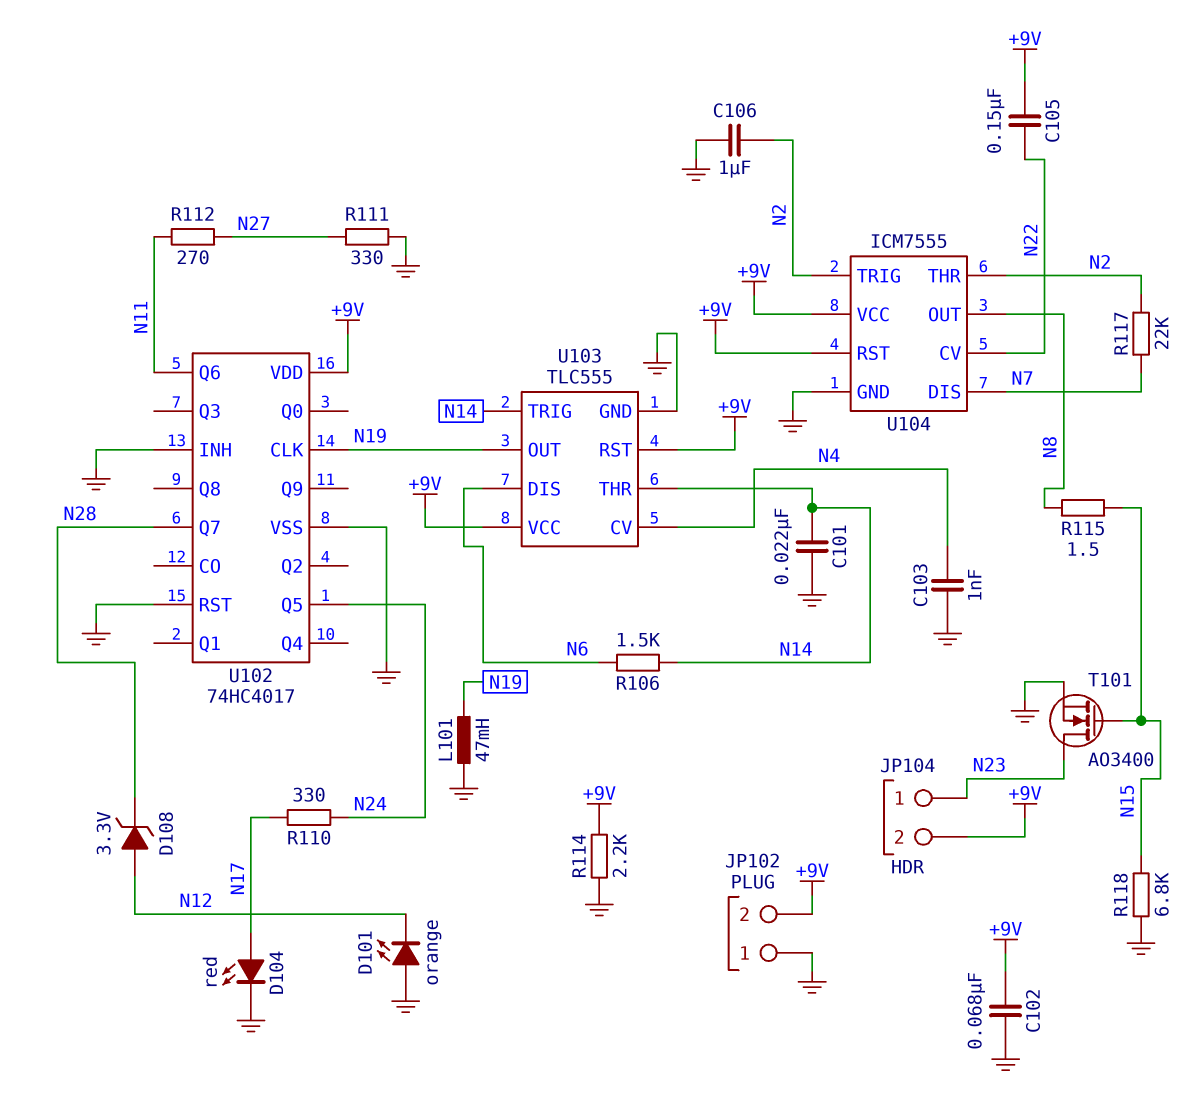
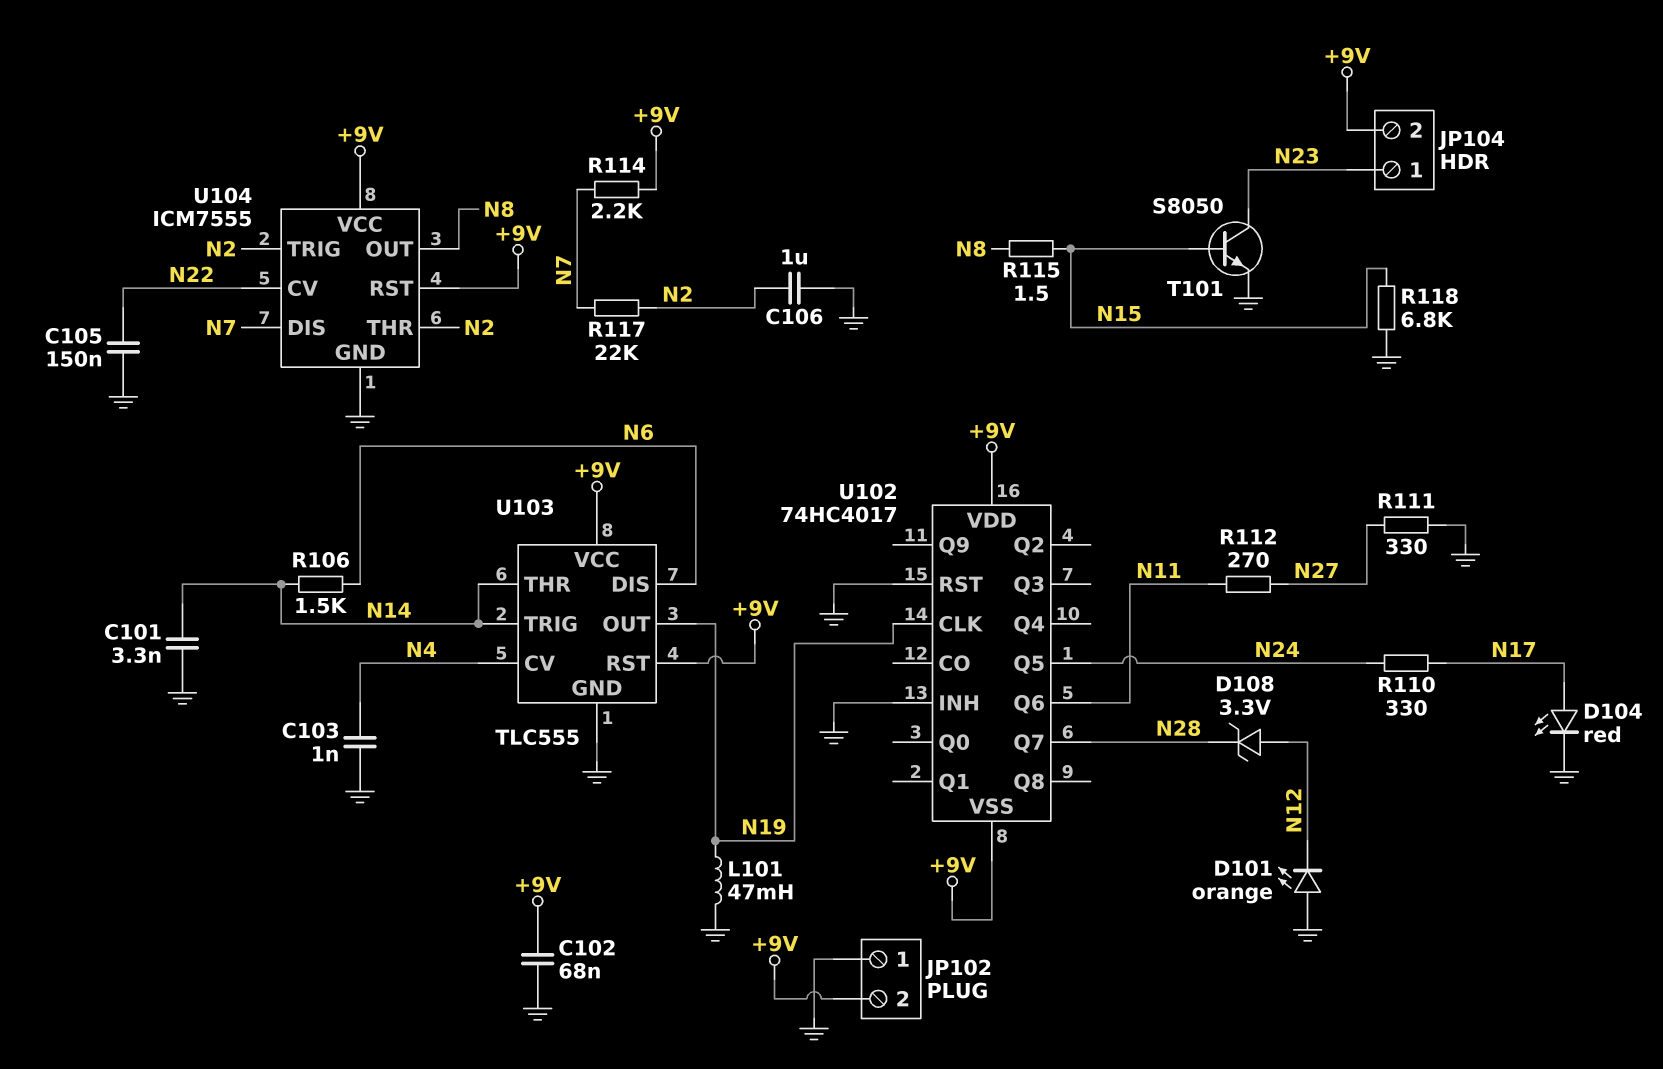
C101: 22nF (GND, N14) -> 3.3nF (GND, N14)
C105: 150nF (+9V, N22) -> 150nF (GND, N22)
R114: 2.2k (+9V, GND) -> 2.2k (+9V, N7)
T101: NMOS AO3400 (G N15, D N23, S GND) -> NPN S8050 (B N15, C N23, E GND)
U102 pin VSS: GND -> +9V

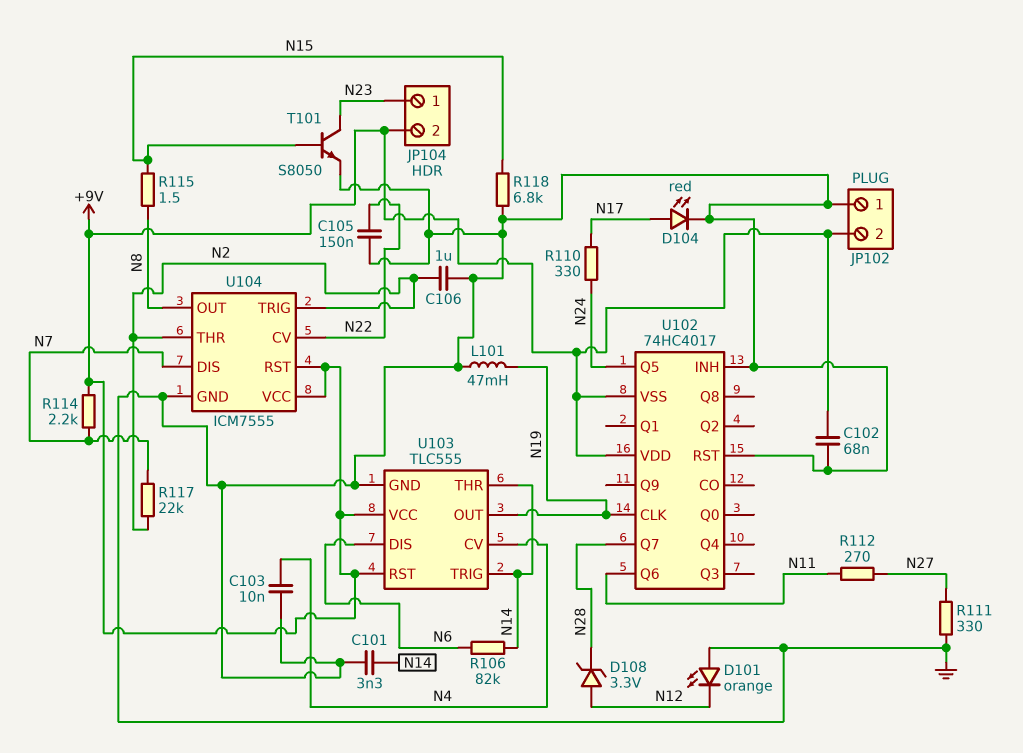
C103: 1nF (GND, N4) -> 10nF (GND, N4)
R106: 1.5k (N6, N14) -> 82k (N6, N14)

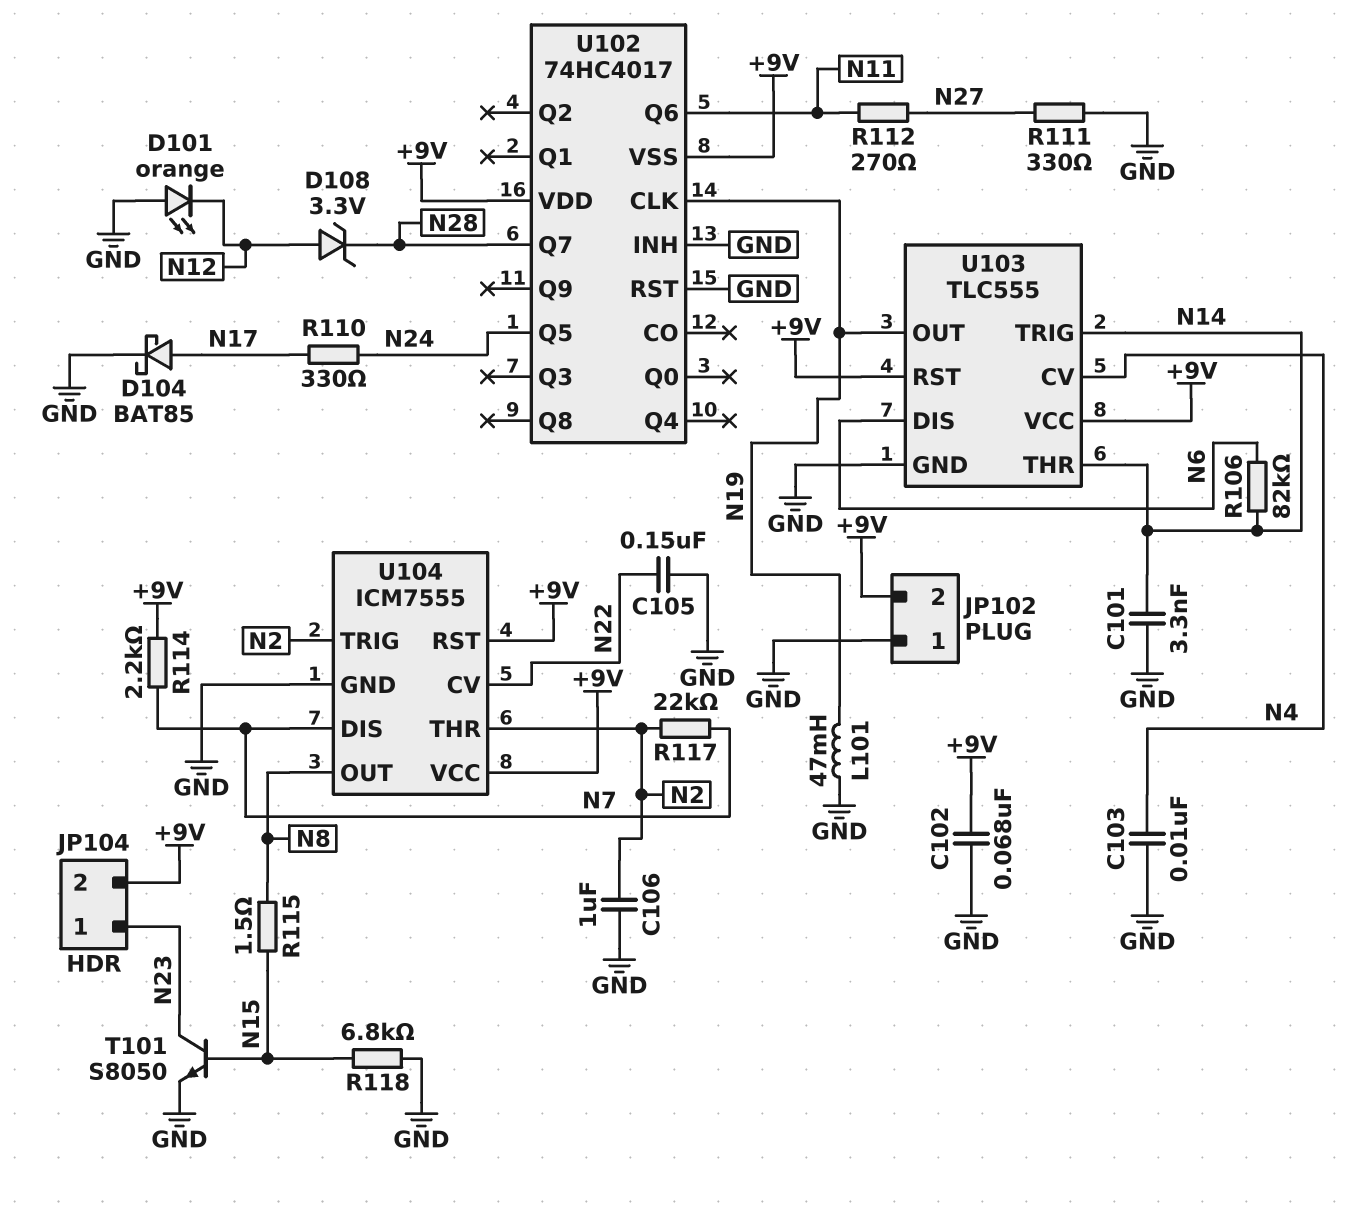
D104: LED red (A N17, K GND) -> schottky BAT85 (A N17, K GND)

